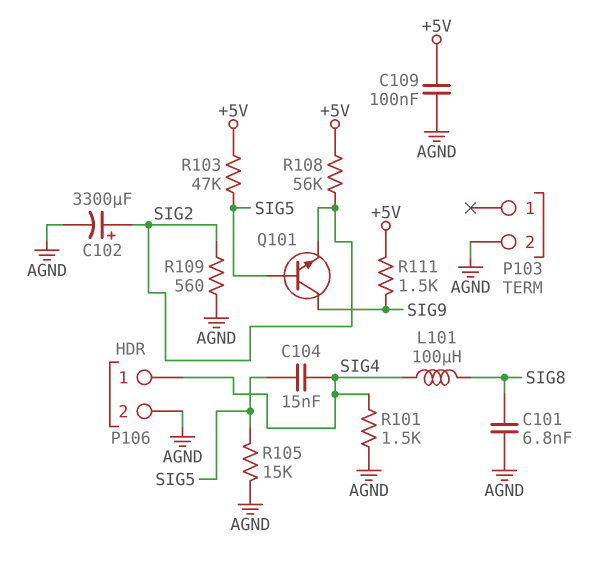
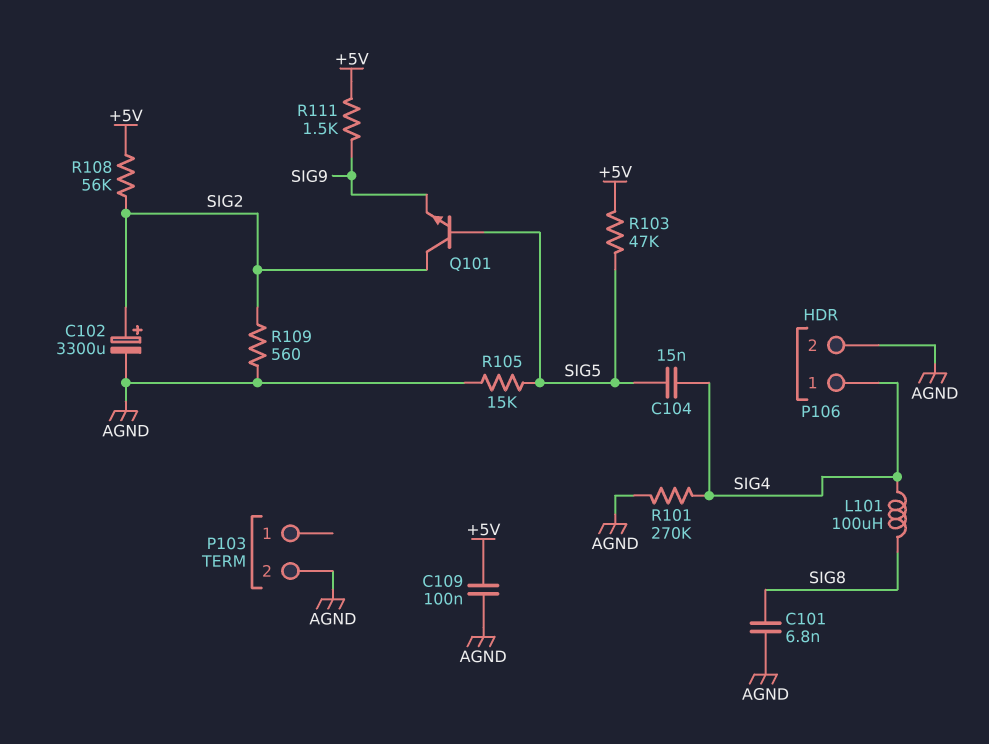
Q101: NPN (B SIG5, C SIG9, E SIG2) -> NPN (B SIG5, C SIG2, E SIG9)
R101: 1.5k (AGND, SIG4) -> 270k (AGND, SIG4)

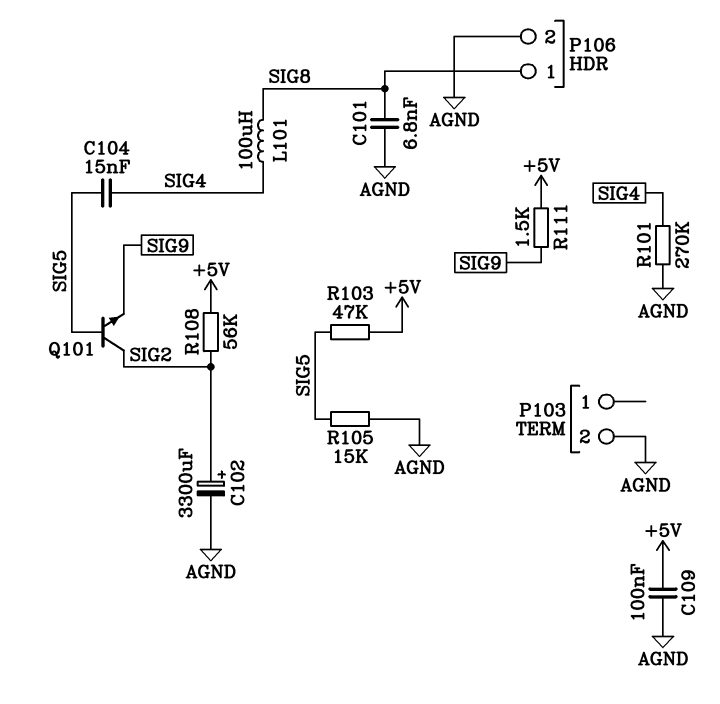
P106 pin 1: SIG4 -> SIG8
R109: 560 (AGND, SIG2) -> none

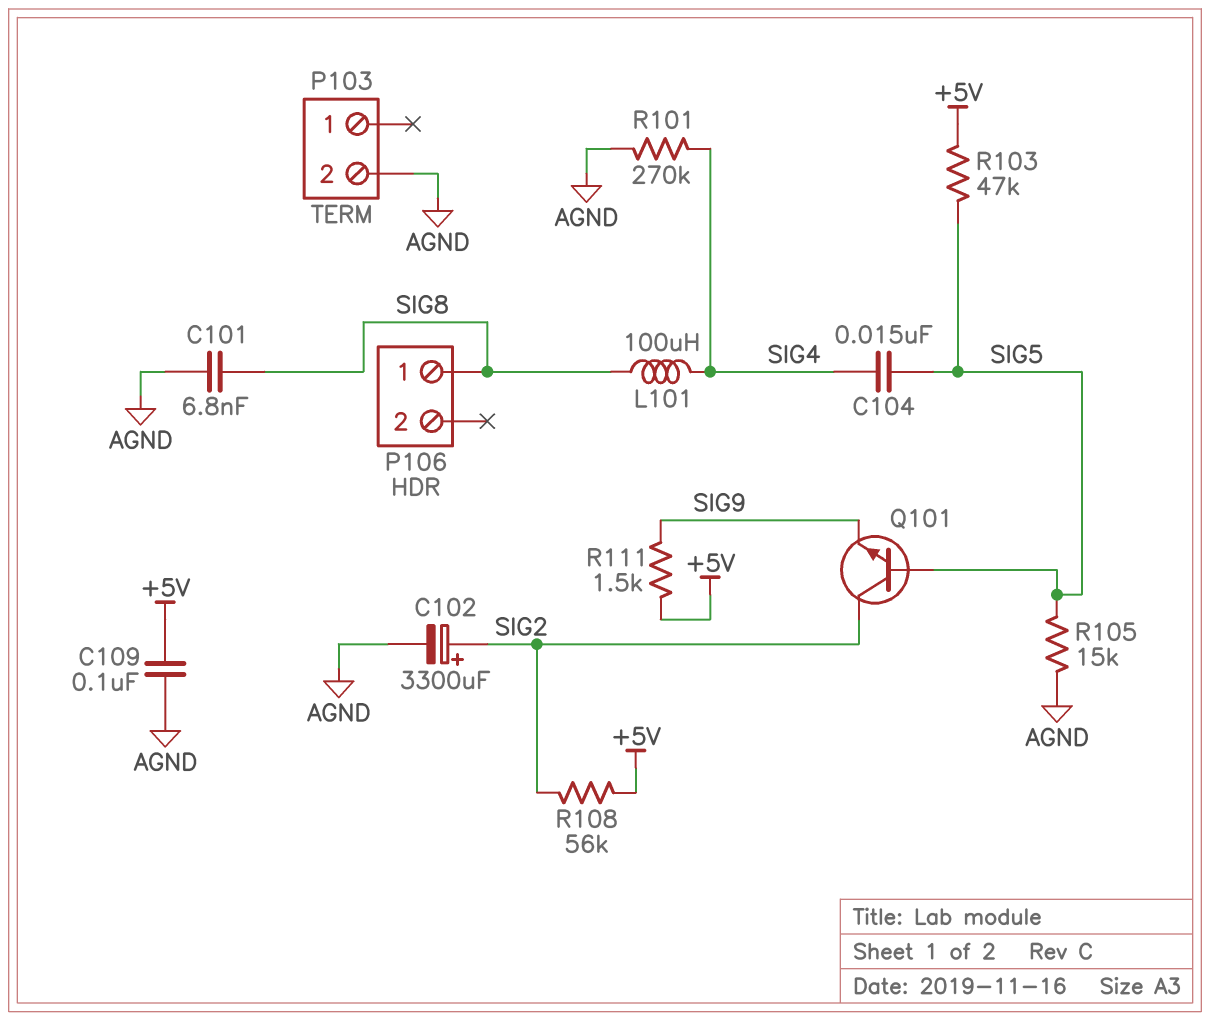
P106 pin 2: AGND -> none

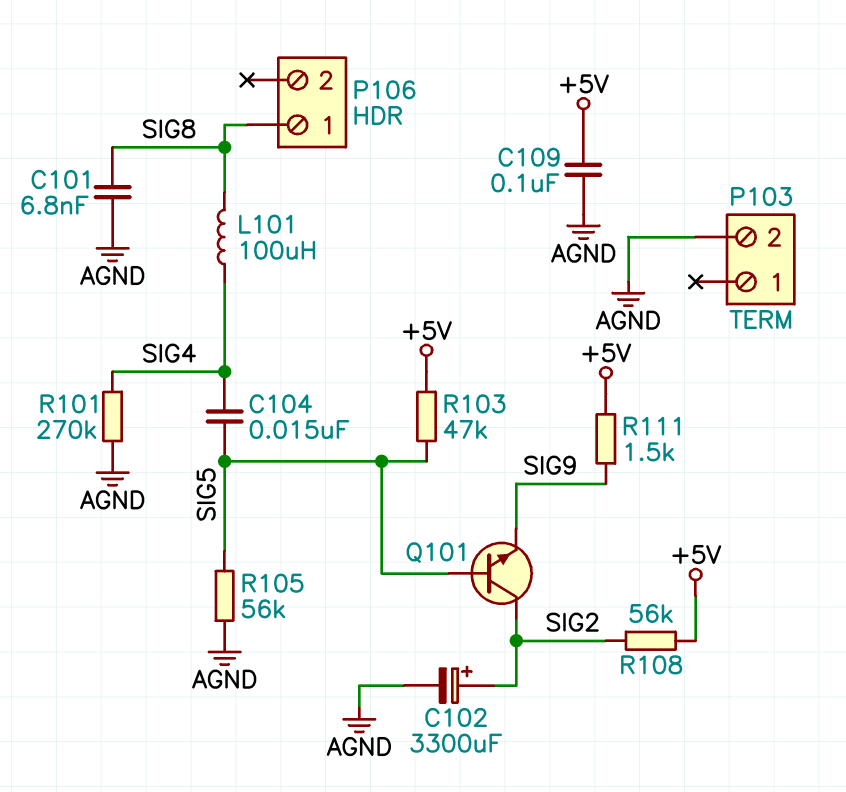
R105: 15k (AGND, SIG5) -> 56k (AGND, SIG5)

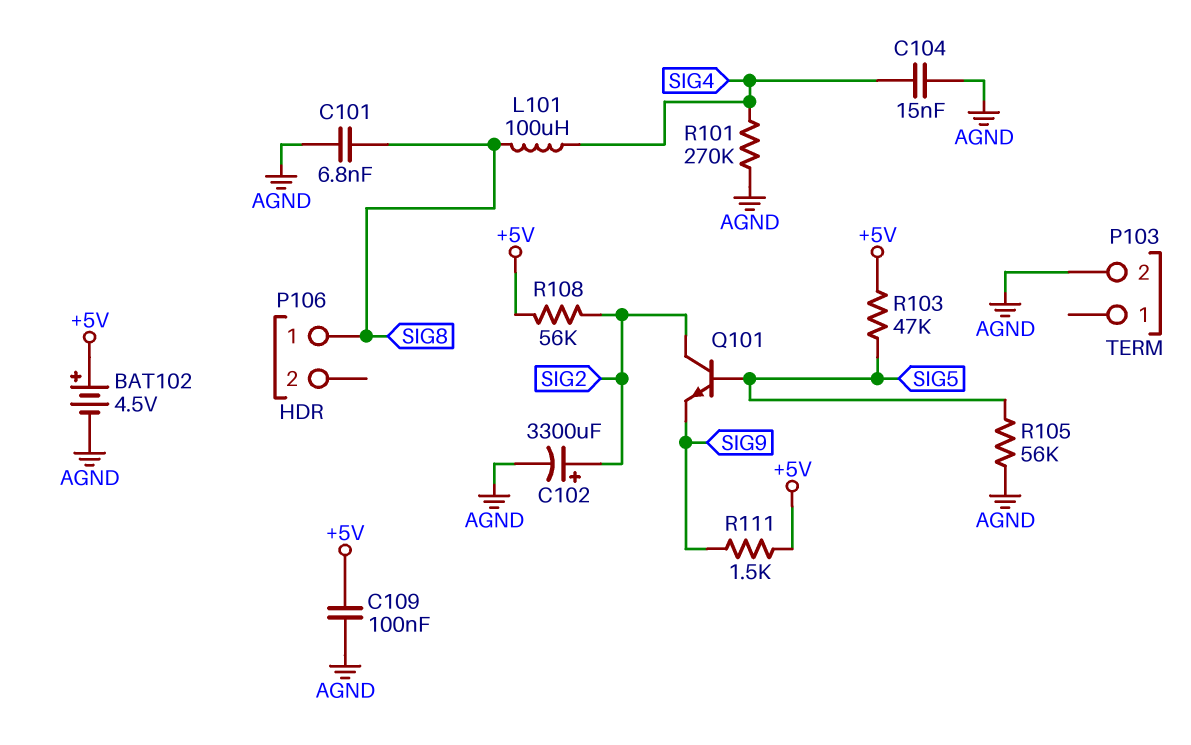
BAT102: none -> 4.5V (plus +5V, minus AGND)
C104: 15nF (SIG4, SIG5) -> 15nF (AGND, SIG4)

